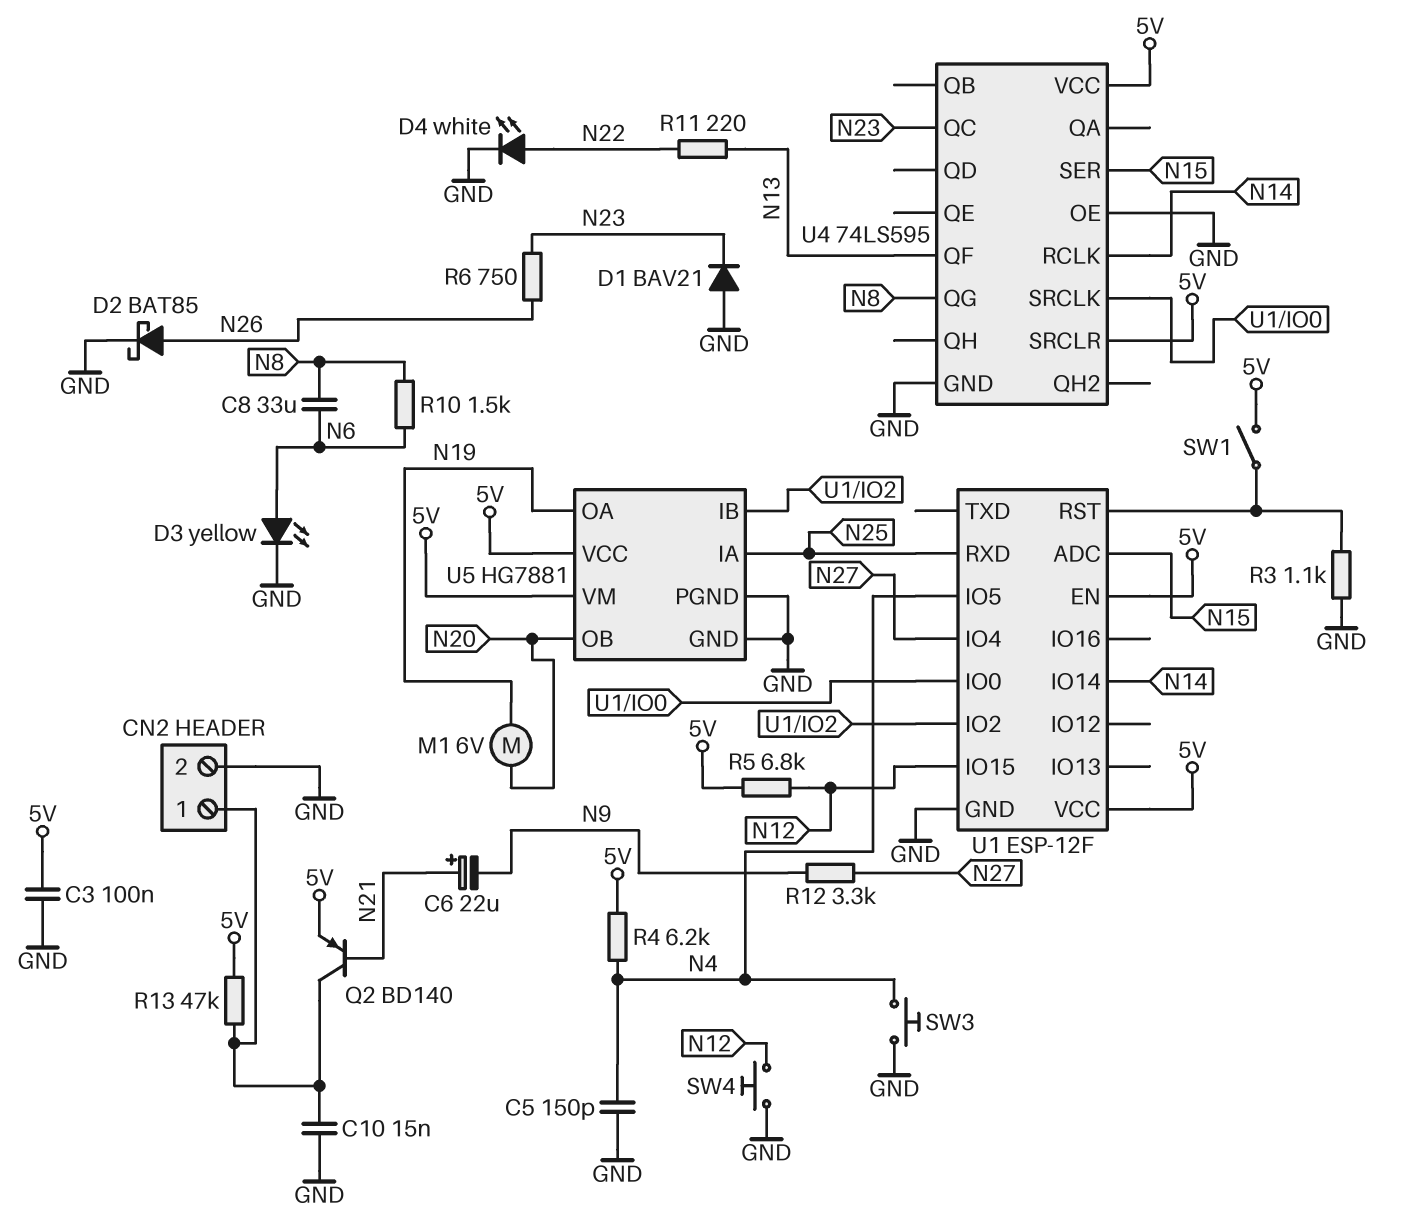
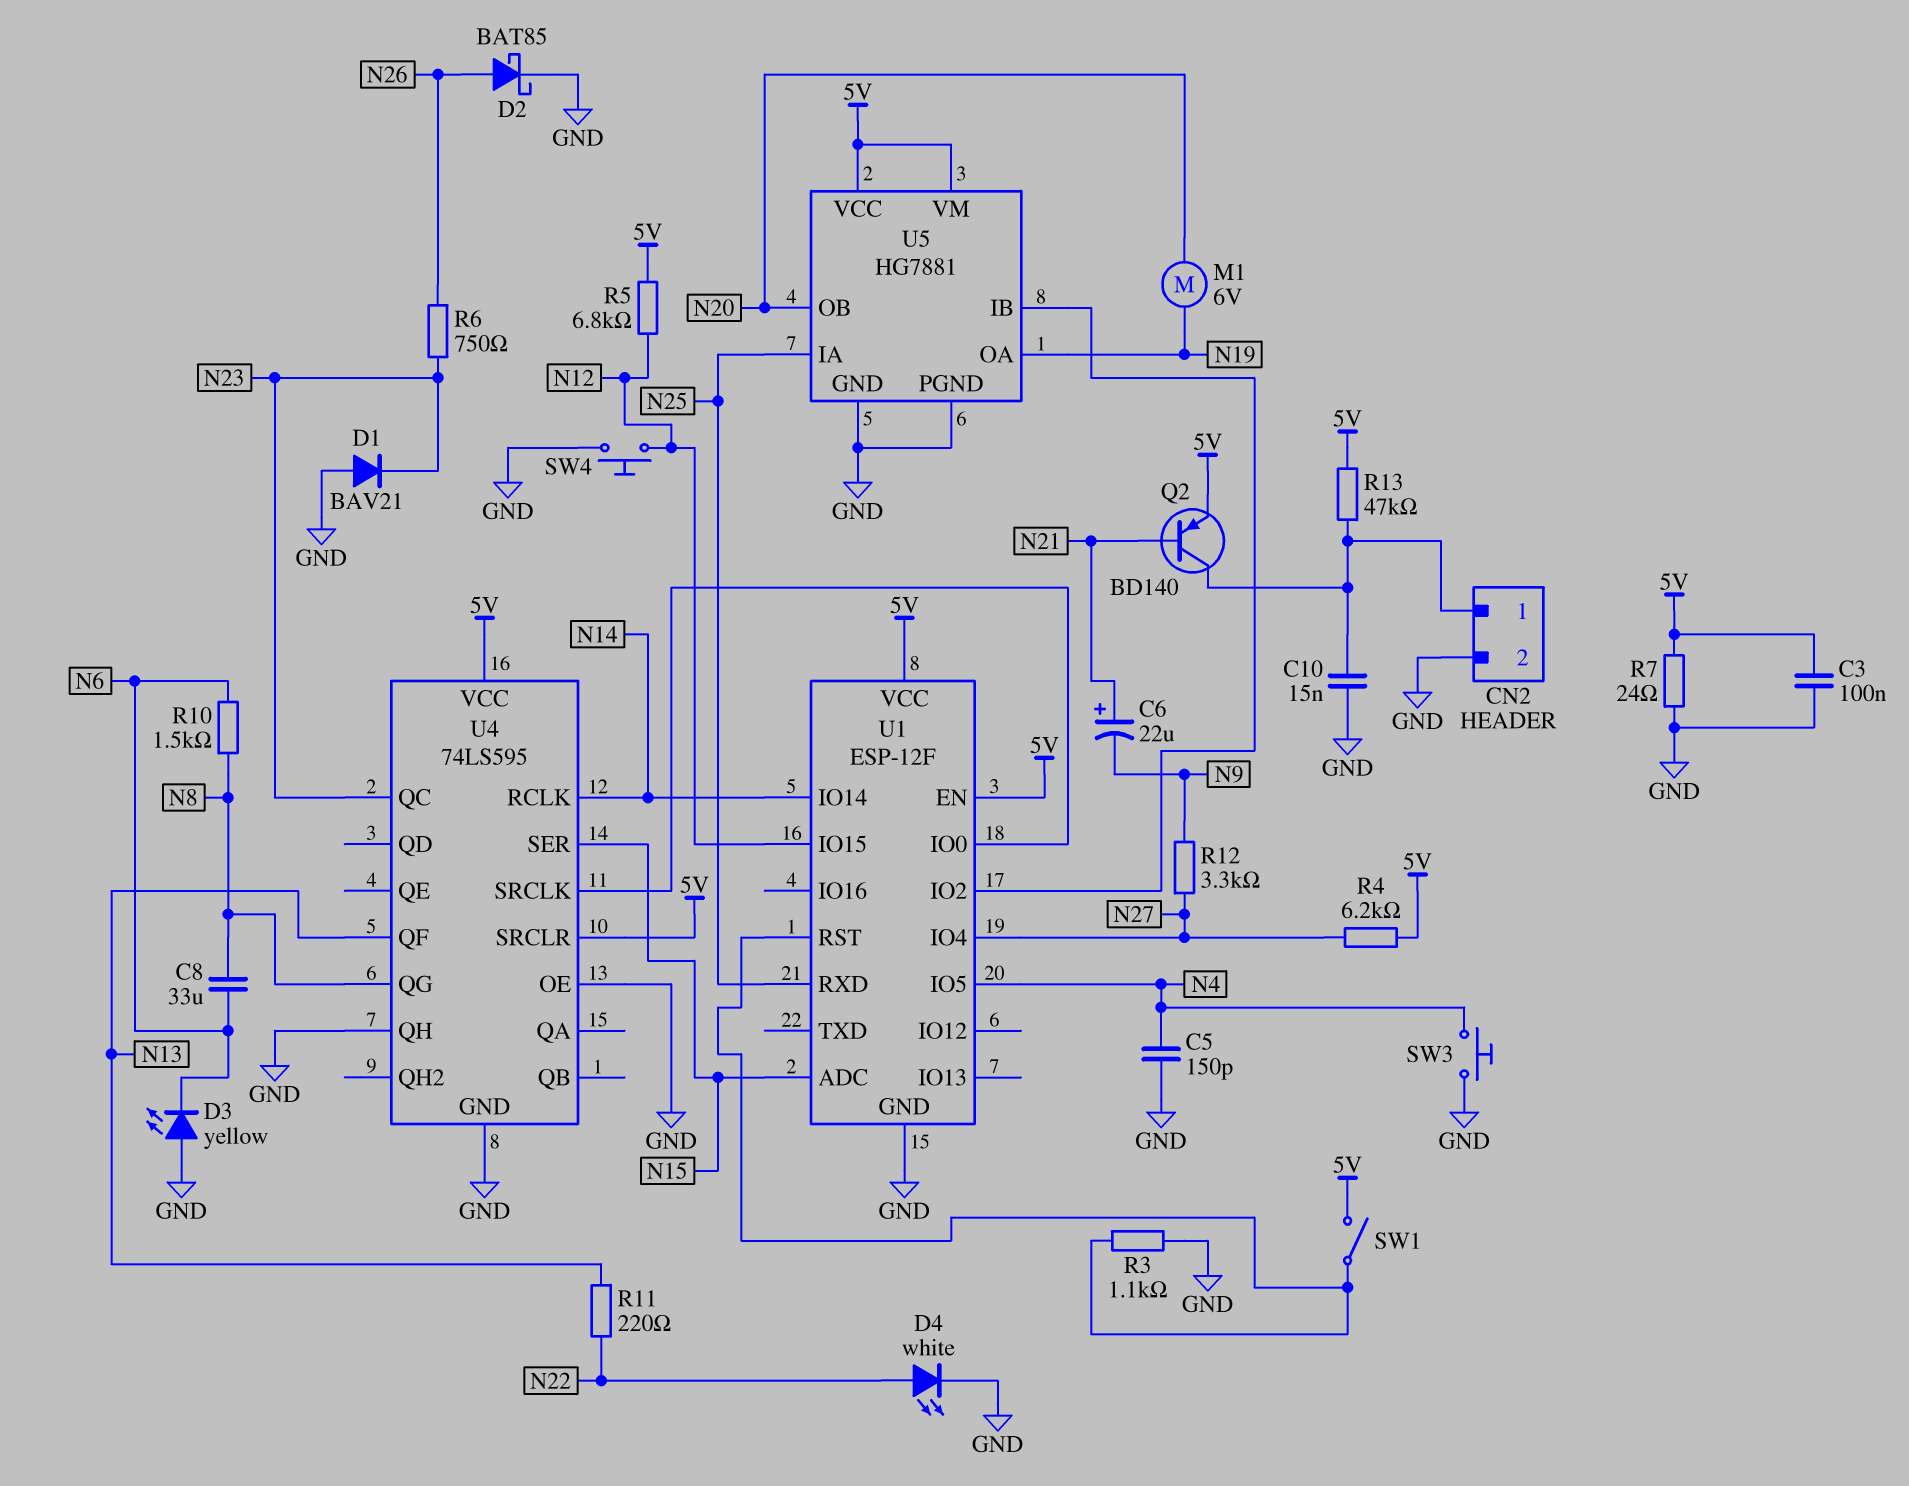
D3: LED yellow (A N6, K GND) -> LED yellow (A GND, K N6)
R4: 6.2k (5V, N4) -> 6.2k (5V, N27)
R7: none -> 24 (5V, GND)
U4 pin QH: none -> GND

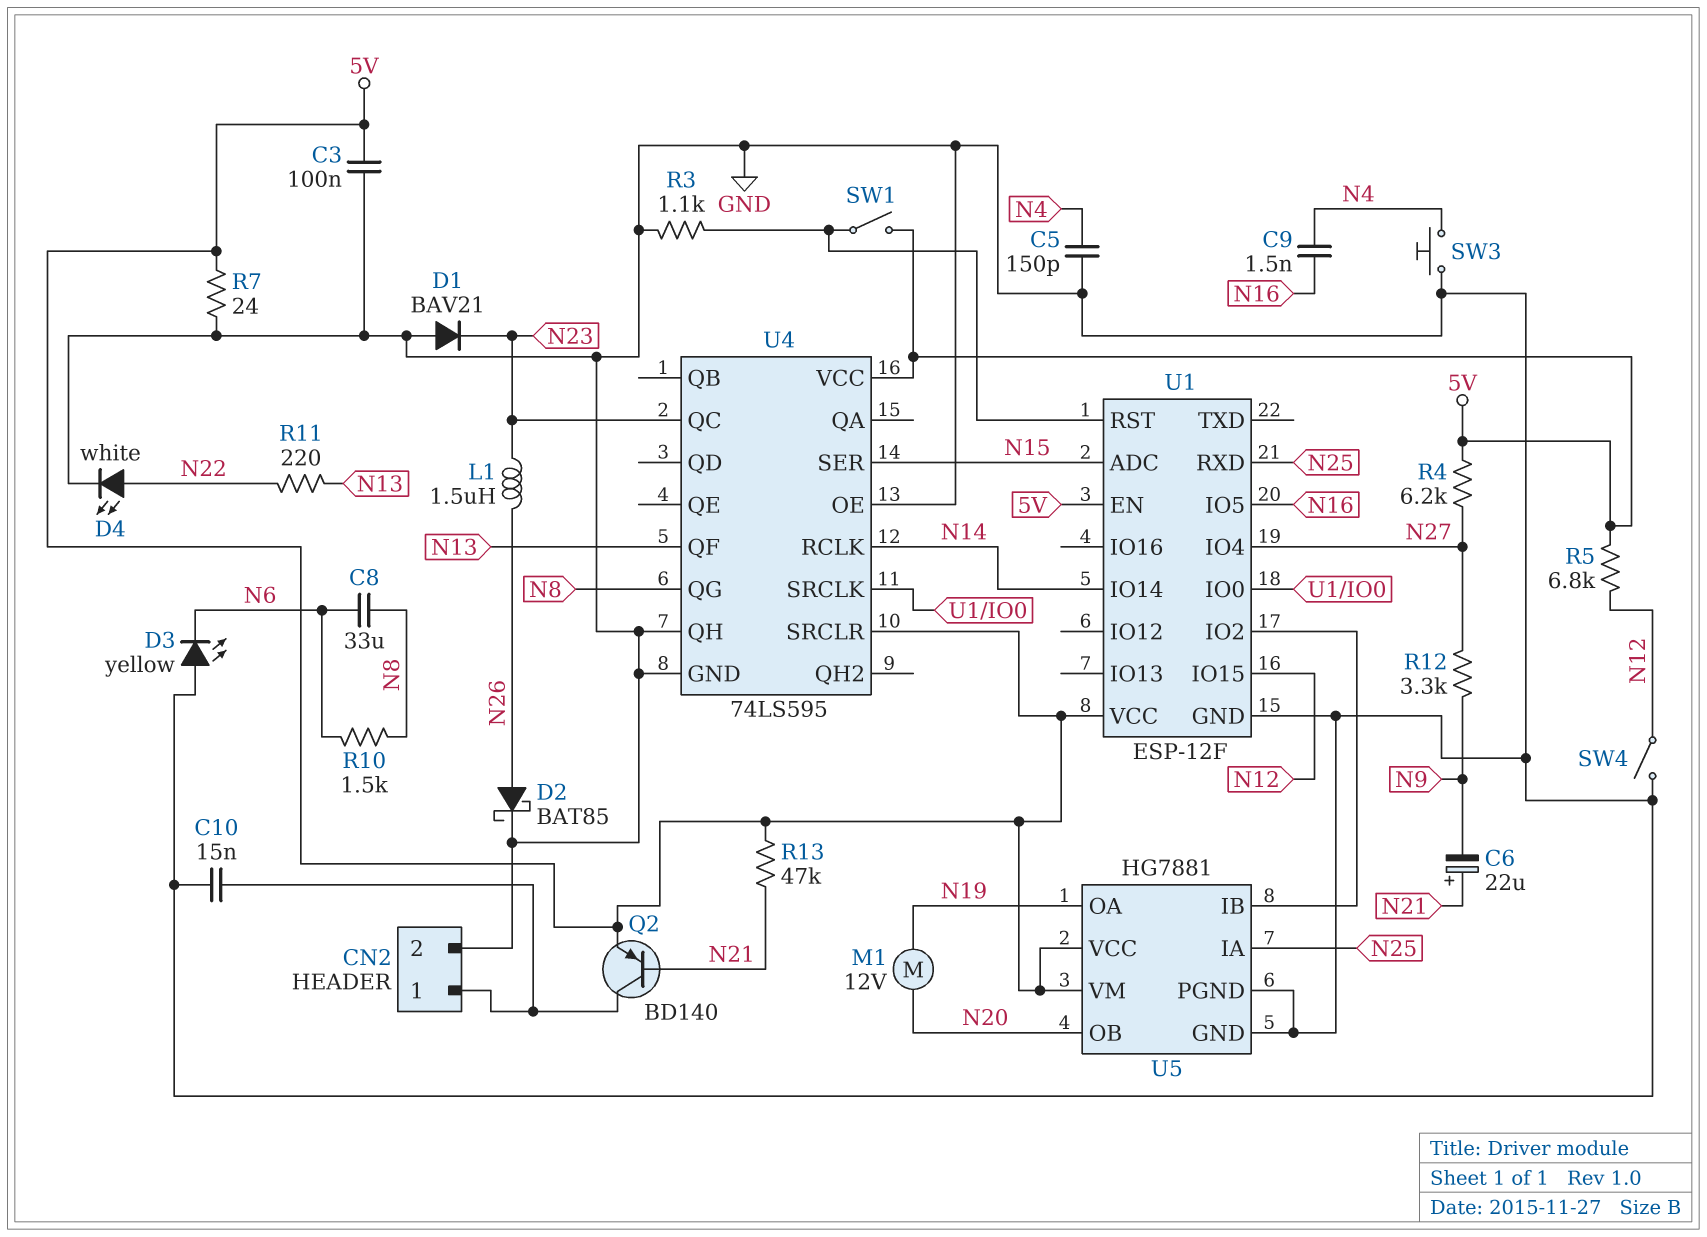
C9: none -> 1.5nF (N4, N16)
L1: none -> 1.5uH (N23, N26)
M1: motor 6V (N19, N20) -> motor 12V (N19, N20)
R6: 750 (N23, N26) -> none
R13: 47k (5V, CN2/1) -> 47k (5V, N21)
SW4: button (GND, N12) -> switch (GND, N12)
U1 pin IO5: N4 -> N16

